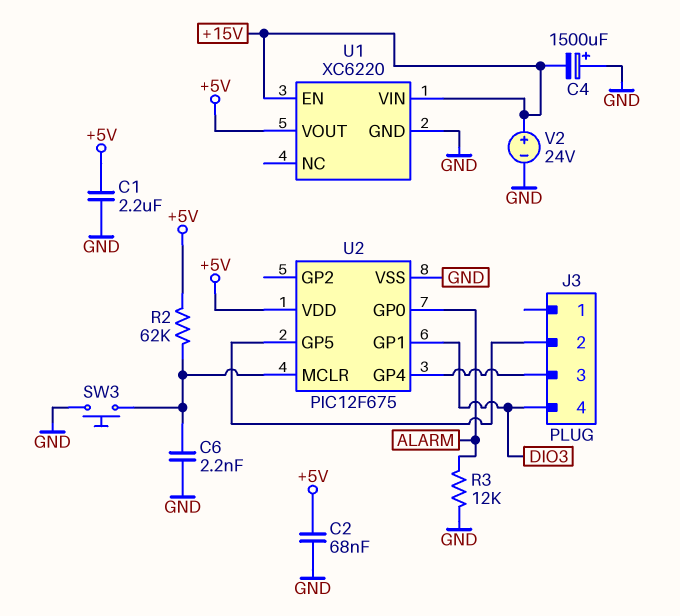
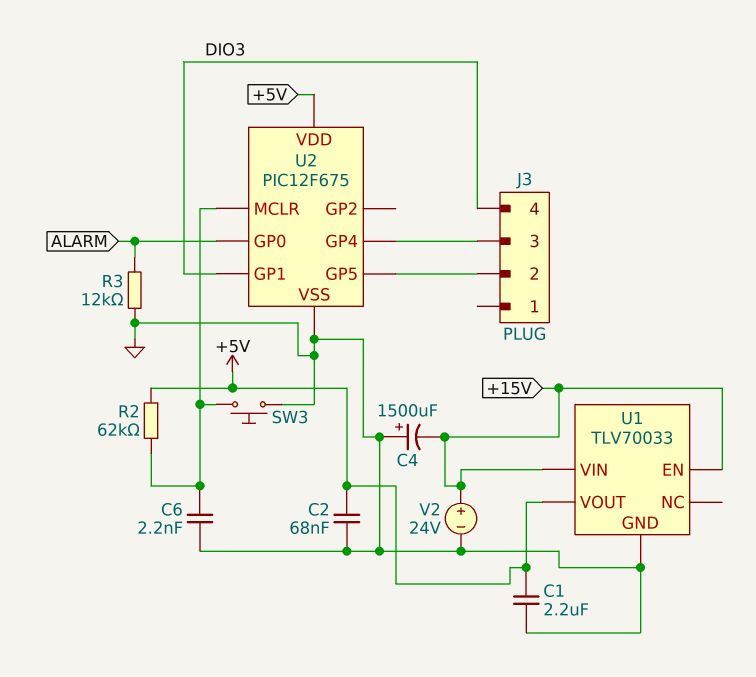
U1: XC6220 -> TLV70033

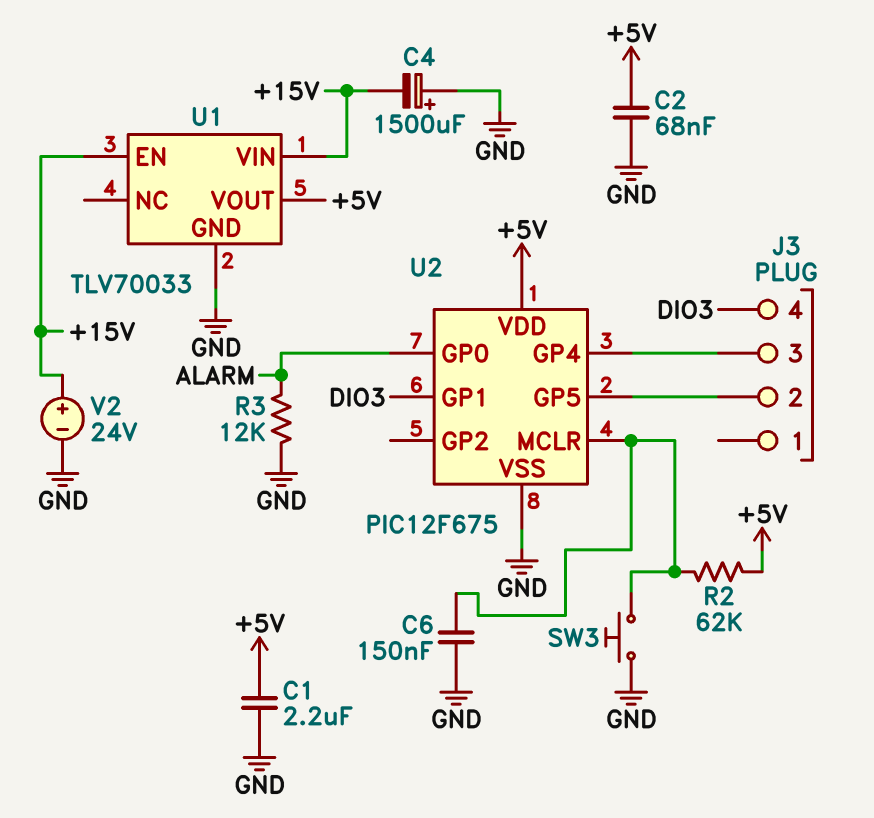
C6: 2.2nF (GND, U2/MCLR) -> 150nF (GND, U2/MCLR)

